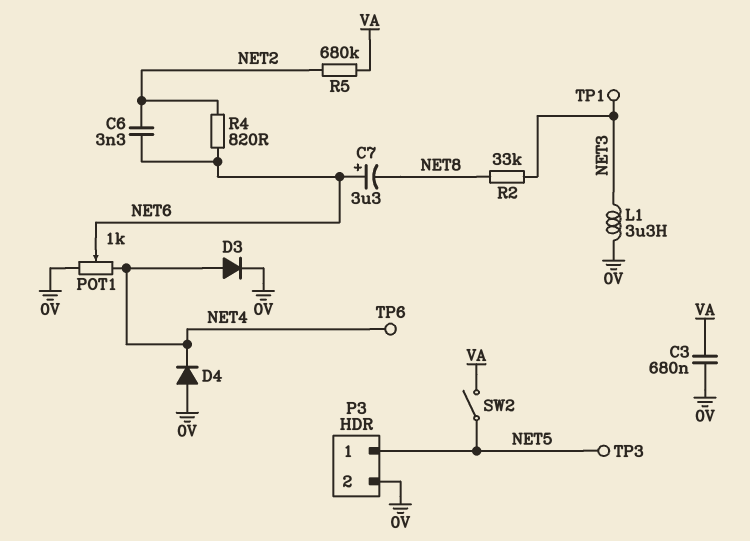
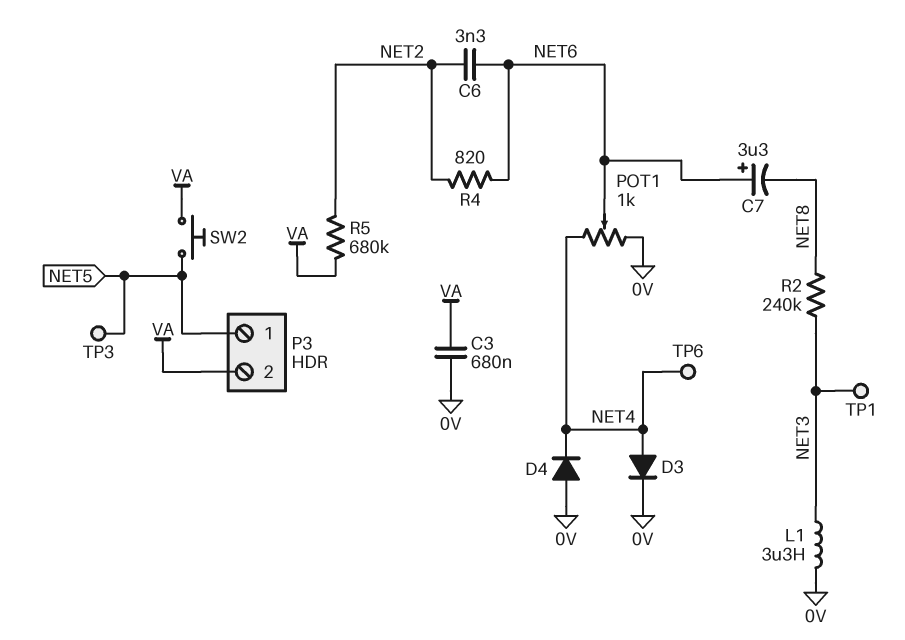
P3 pin 2: 0V -> VA
R2: 33k (NET3, NET8) -> 240k (NET3, NET8)
SW2: switch (NET5, VA) -> button (NET5, VA)

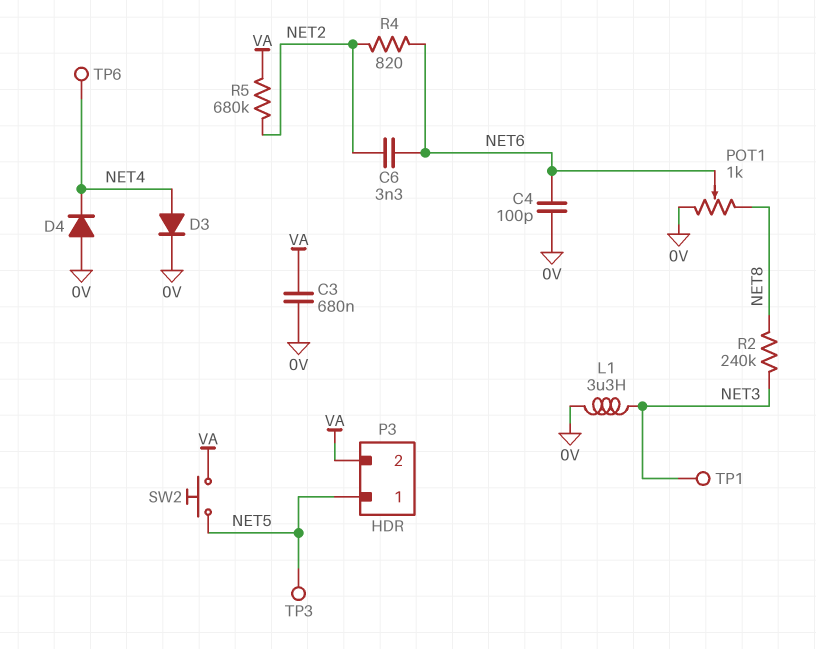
C4: none -> 100pF (0V, NET6)
C7: 3.3uF (plus NET6, minus NET8) -> none
POT1: 1k (0V, NET4, wiper NET6) -> 1k (0V, NET8, wiper NET6)

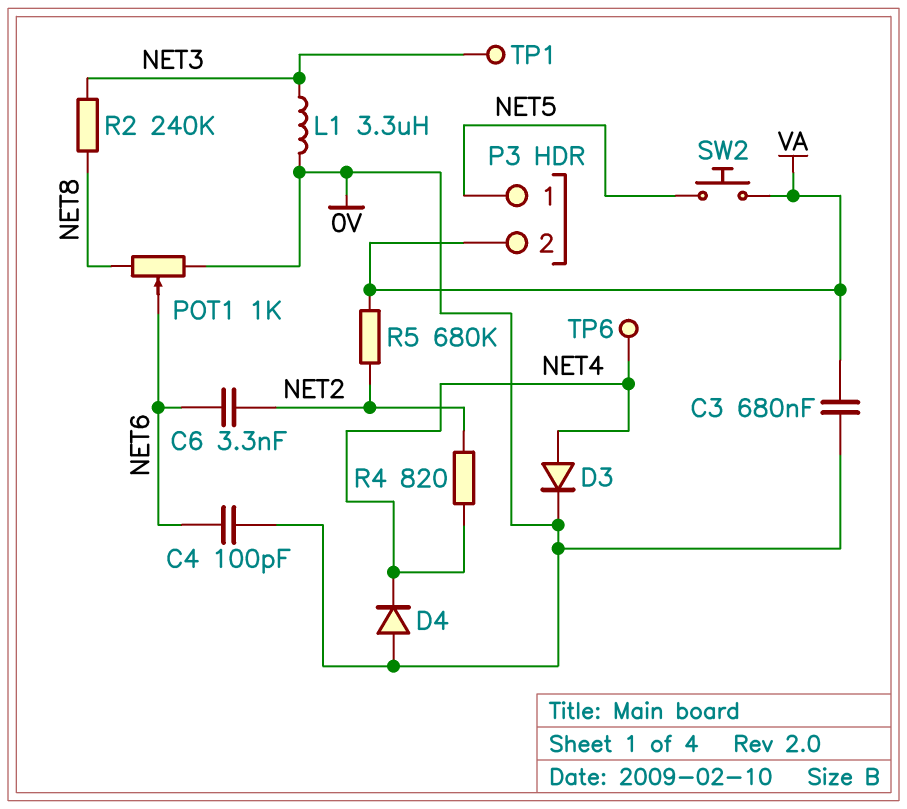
R4: 820 (NET2, NET6) -> 820 (NET2, NET4)
TP3: test point (NET5) -> none

